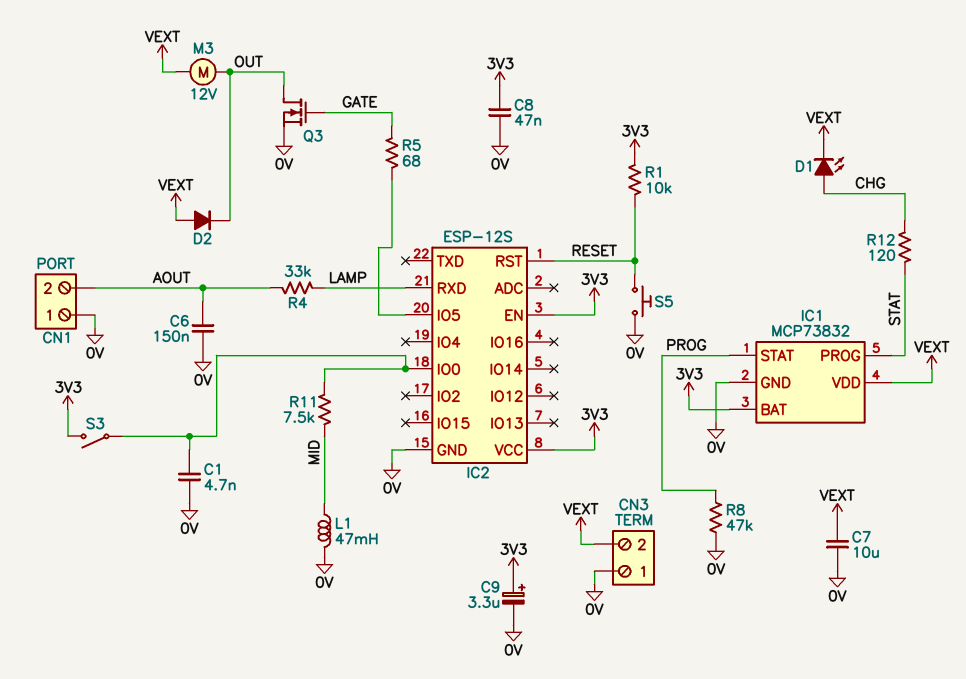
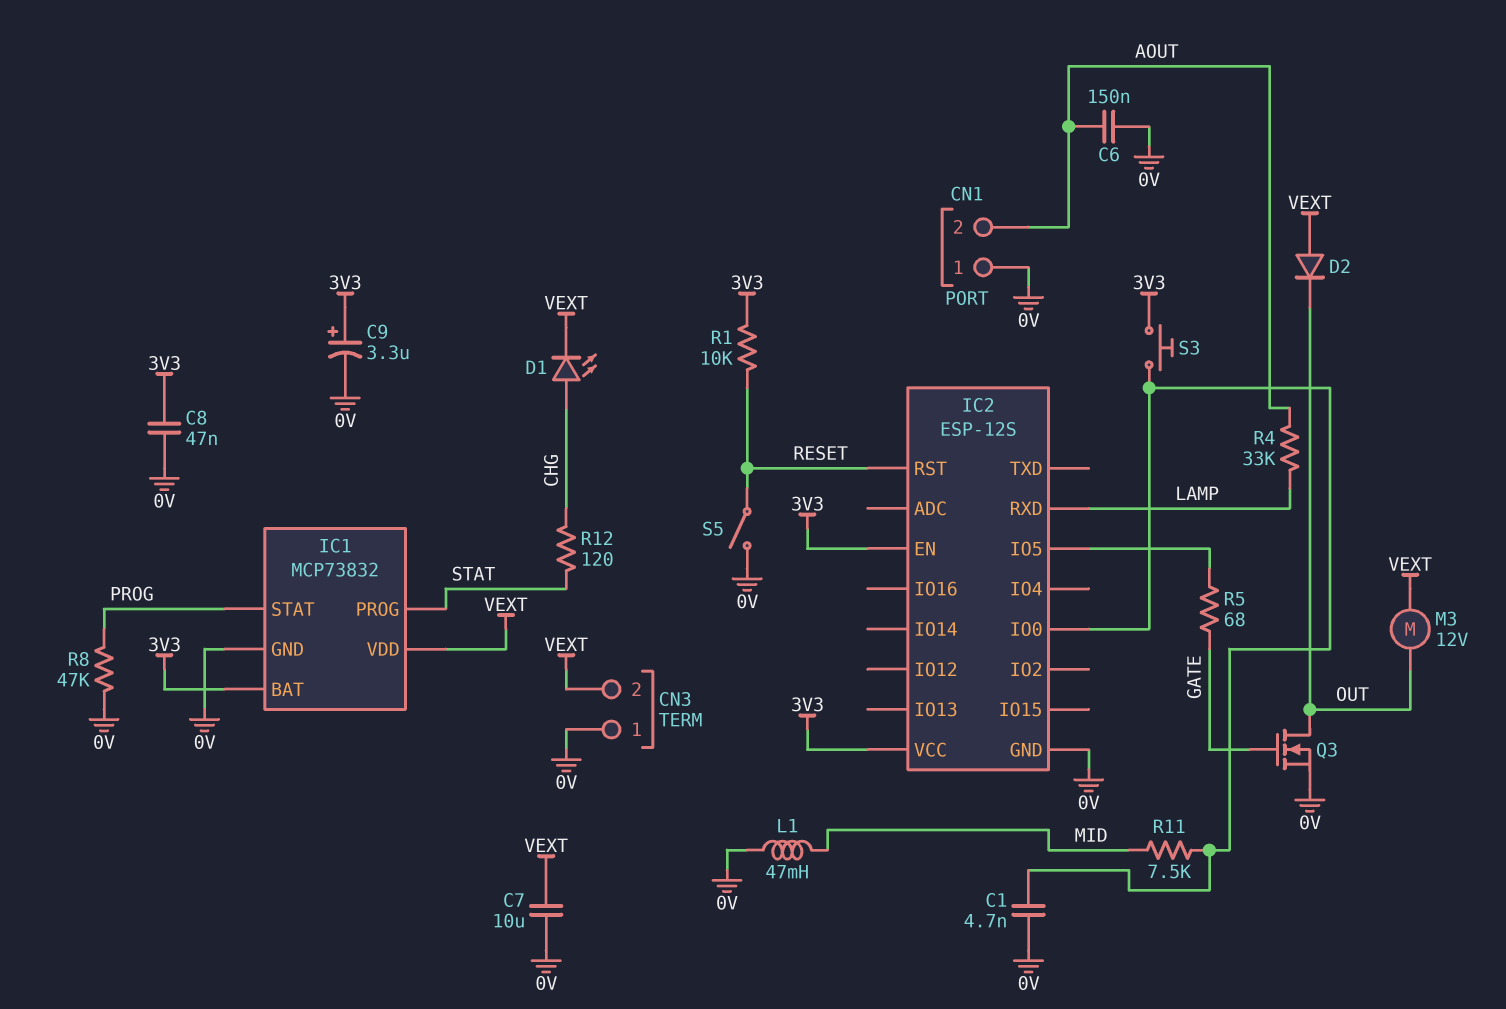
S3: switch (3V3, IC2/IO0) -> button (3V3, IC2/IO0)
S5: button (0V, RESET) -> switch (0V, RESET)

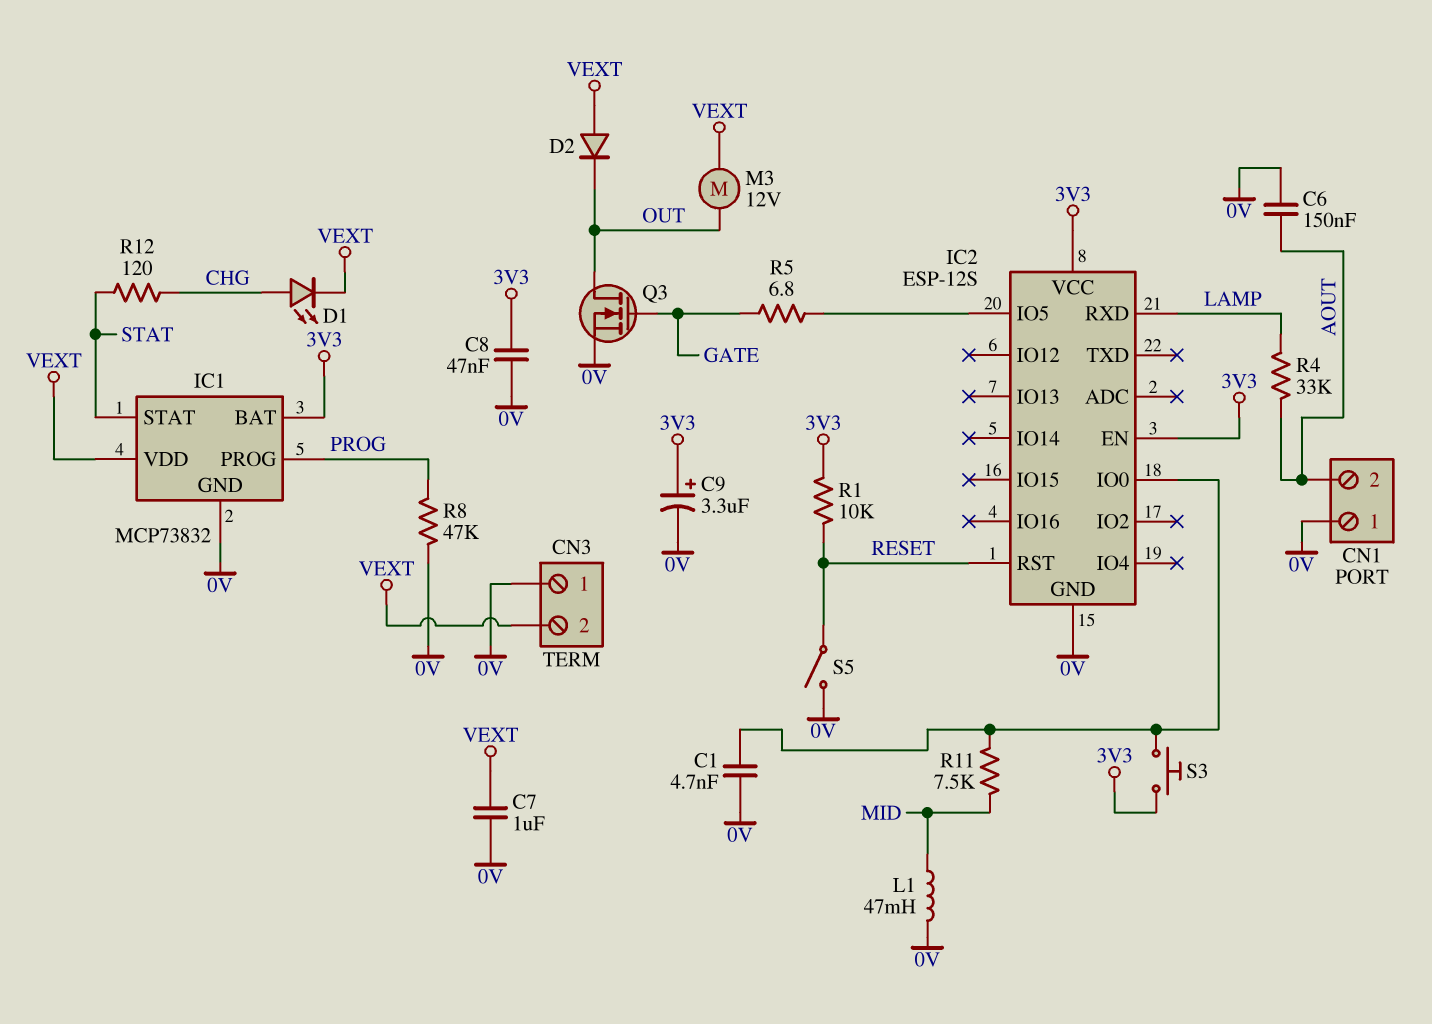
C7: 10uF (0V, VEXT) -> 1uF (0V, VEXT)
IC1 pin PROG: STAT -> PROG
IC1 pin STAT: PROG -> STAT
R5: 68 (GATE, IC2/IO5) -> 6.8 (GATE, IC2/IO5)

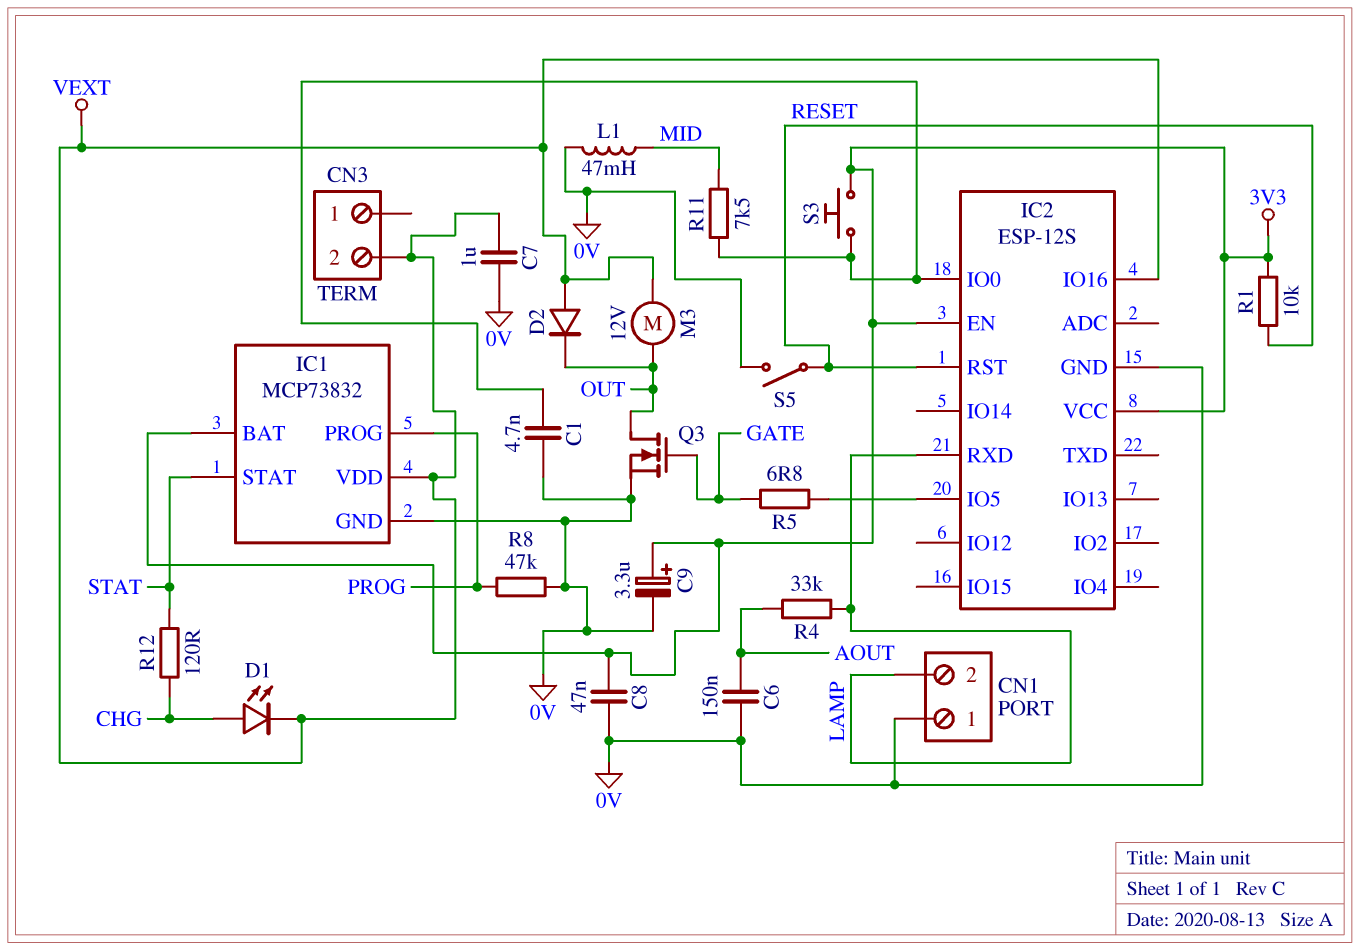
CN1 pin 2: AOUT -> LAMP
CN3 pin 1: 0V -> none
IC2 pin IO16: none -> VEXT

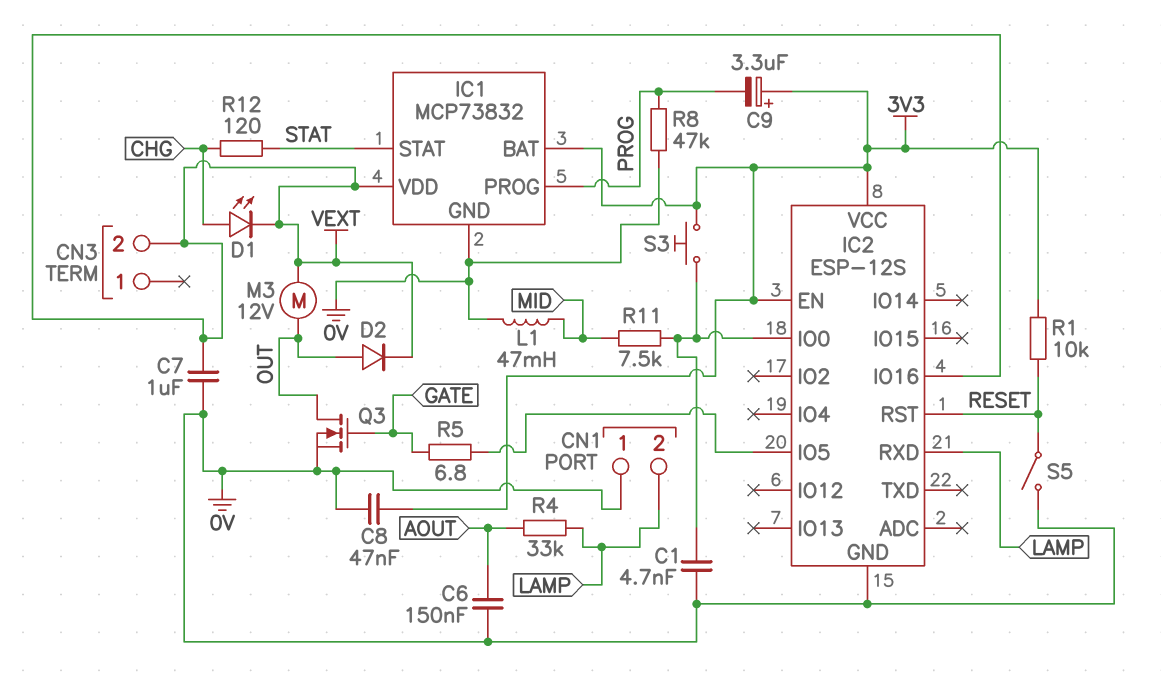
C9: 3.3uF (plus 3V3, minus 0V) -> 3.3uF (plus 3V3, minus PROG)
D2: diode (A VEXT, K OUT) -> diode (A OUT, K VEXT)

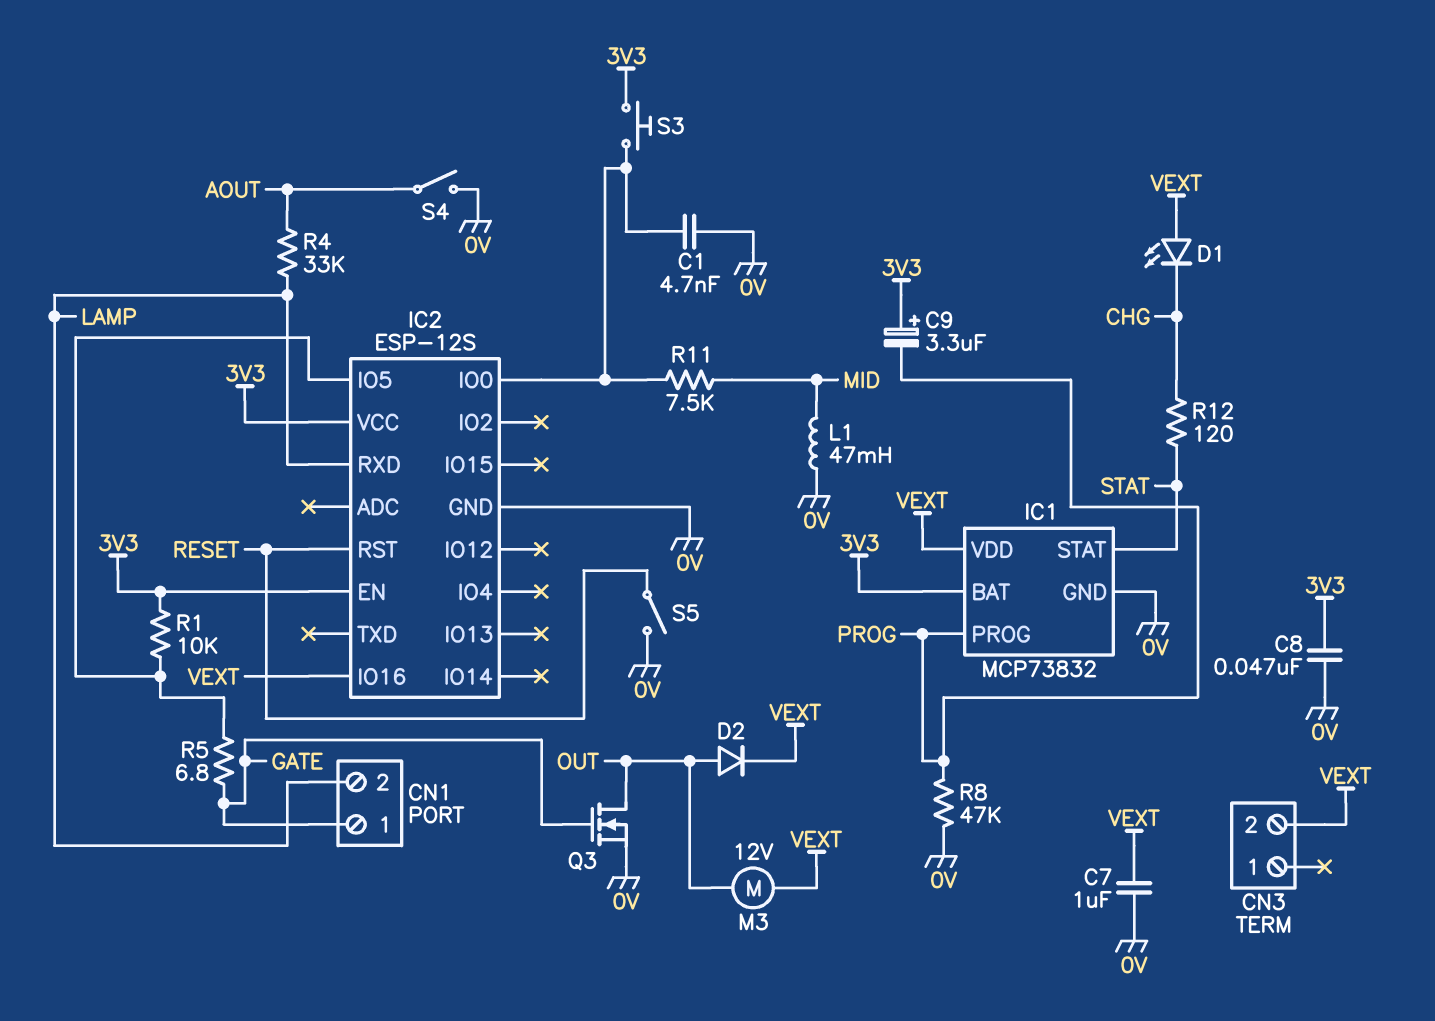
C6: 150nF (0V, AOUT) -> none
CN1 pin 1: 0V -> GATE
D1: LED (A CHG, K VEXT) -> LED (A VEXT, K CHG)
R1: 10k (3V3, RESET) -> 10k (3V3, IC2/IO5)
S4: none -> switch (0V, AOUT)

